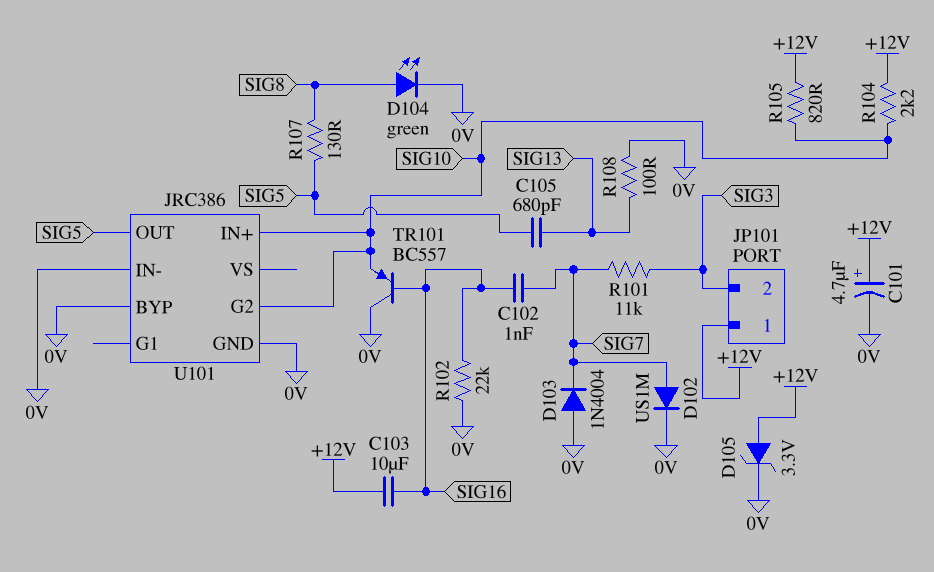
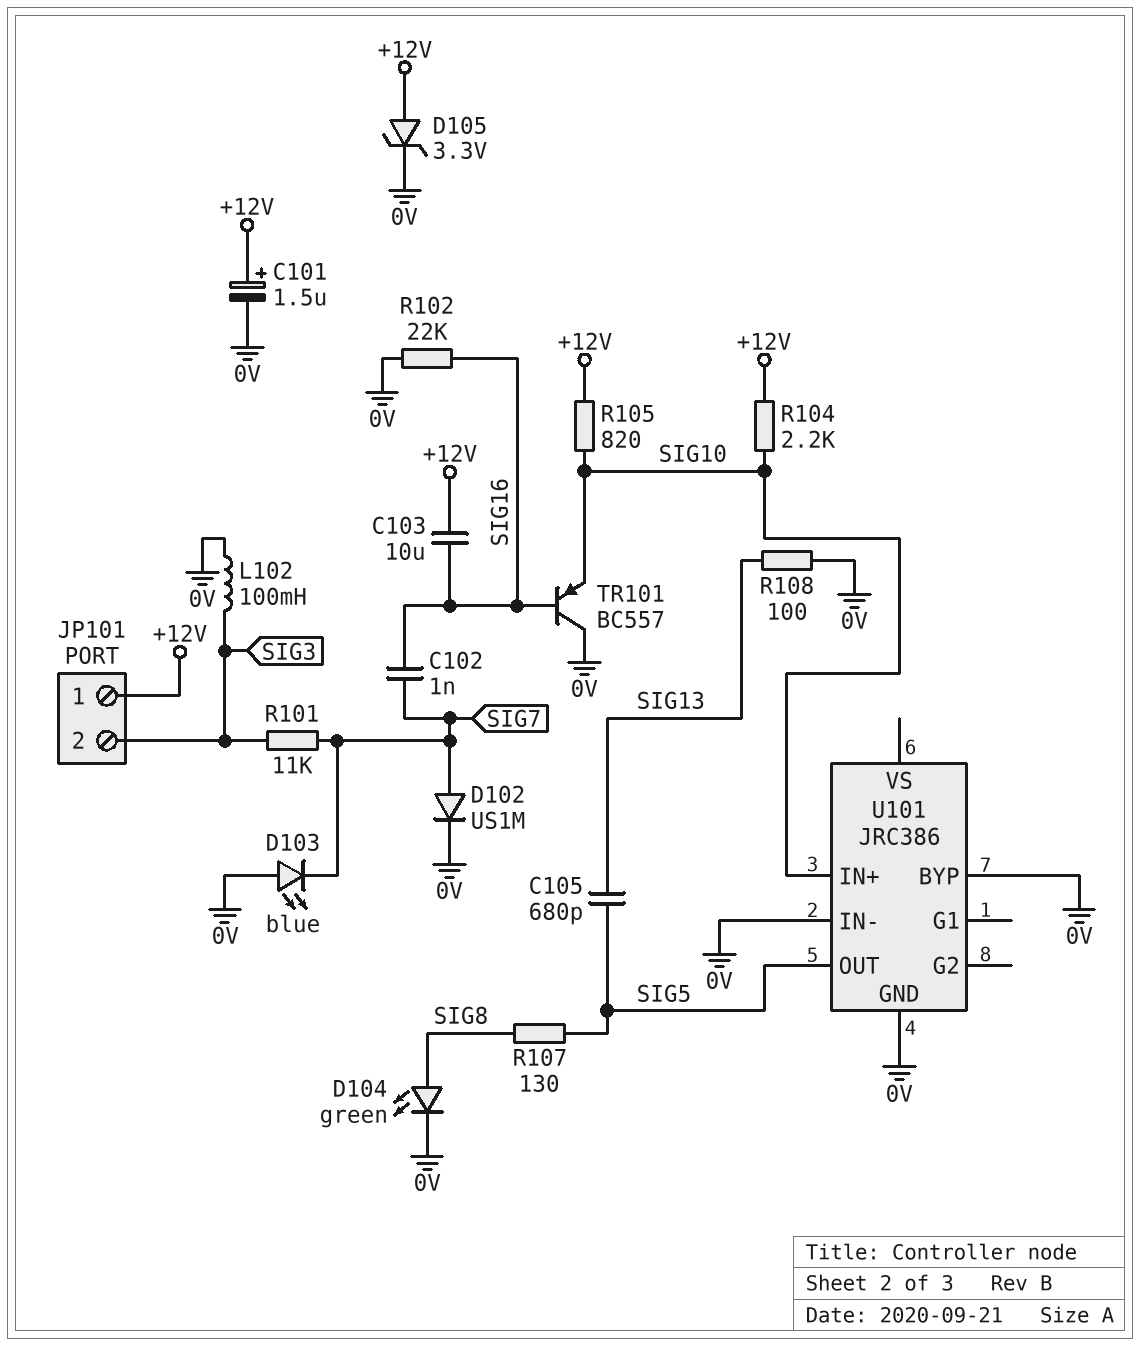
C101: 4.7uF (plus +12V, minus 0V) -> 1.5uF (plus +12V, minus 0V)
D103: diode 1N4004 (A 0V, K SIG7) -> LED blue (A 0V, K SIG7)
L102: none -> 100mH (0V, SIG3)
U101 pin G2: SIG10 -> none

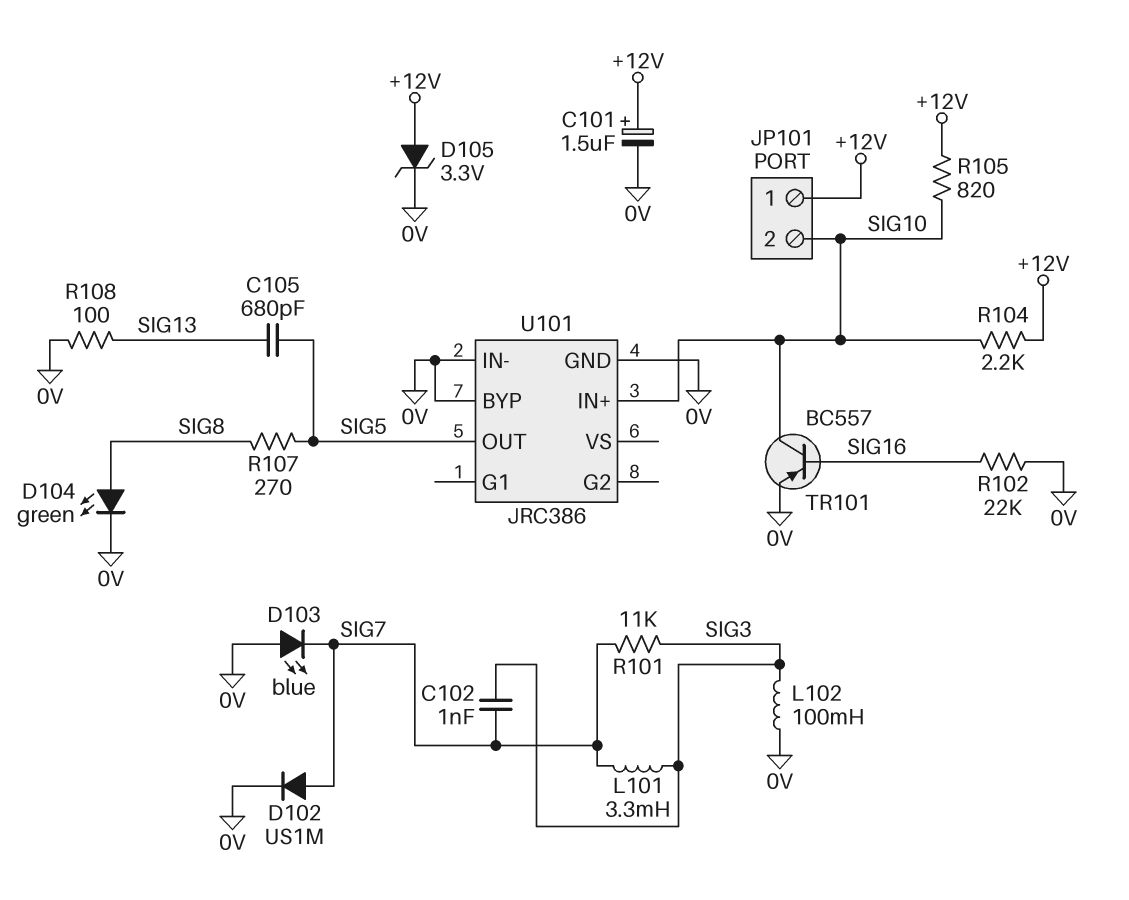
C102: 1nF (SIG7, SIG16) -> 1nF (SIG3, SIG7)
C103: 10uF (+12V, SIG16) -> none
JP101 pin 2: SIG3 -> SIG10
L101: none -> 3.3mH (SIG3, SIG7)
R107: 130 (SIG5, SIG8) -> 270 (SIG5, SIG8)
TR101: PNP BC557 (B SIG16, C 0V, E SIG10) -> PNP BC557 (B SIG16, C SIG10, E 0V)

